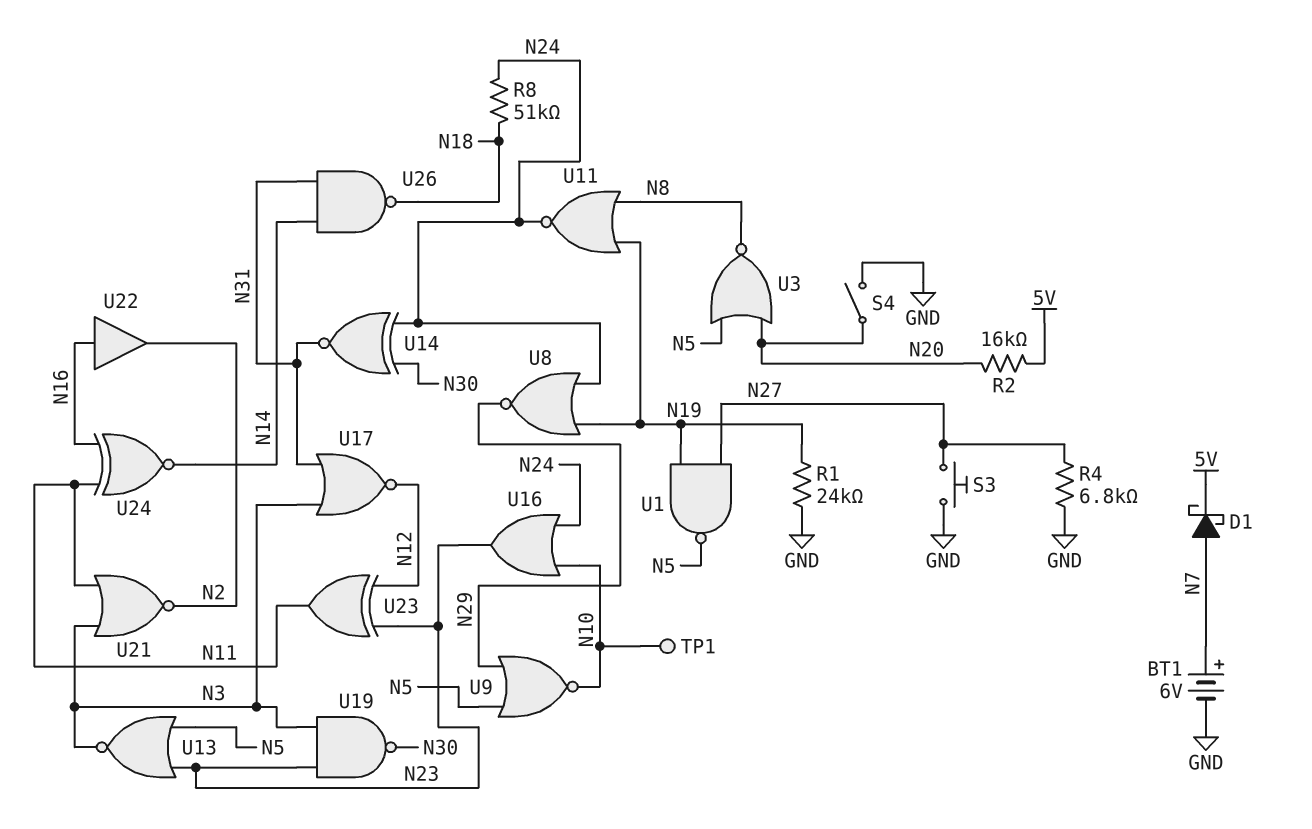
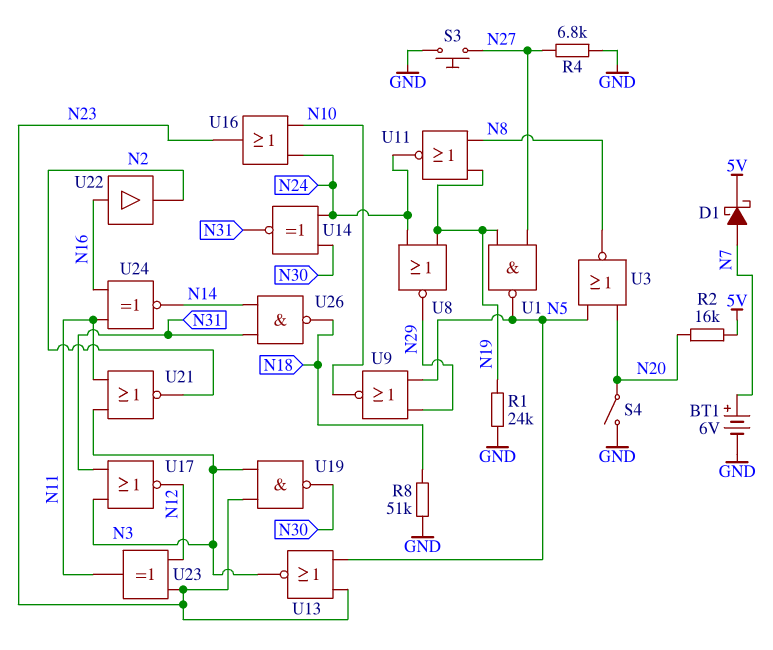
R8: 51k (N18, N24) -> 51k (GND, N18)
TP1: test point (N10) -> none

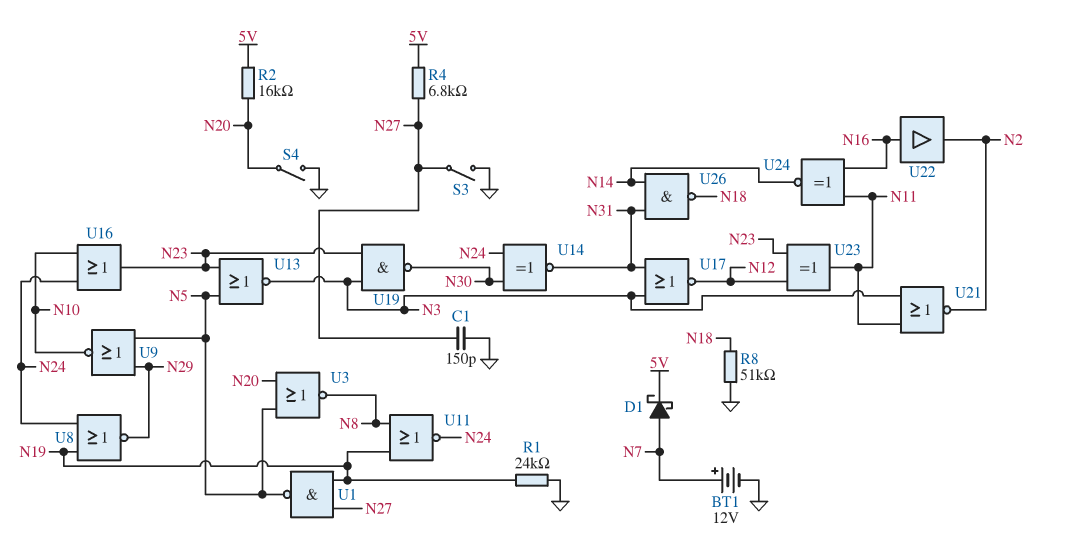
BT1: 6V (plus N7, minus GND) -> 12V (plus N7, minus GND)
C1: none -> 150pF (GND, N27)
R4: 6.8k (GND, N27) -> 6.8k (5V, N27)
S3: button (GND, N27) -> switch (GND, N27)

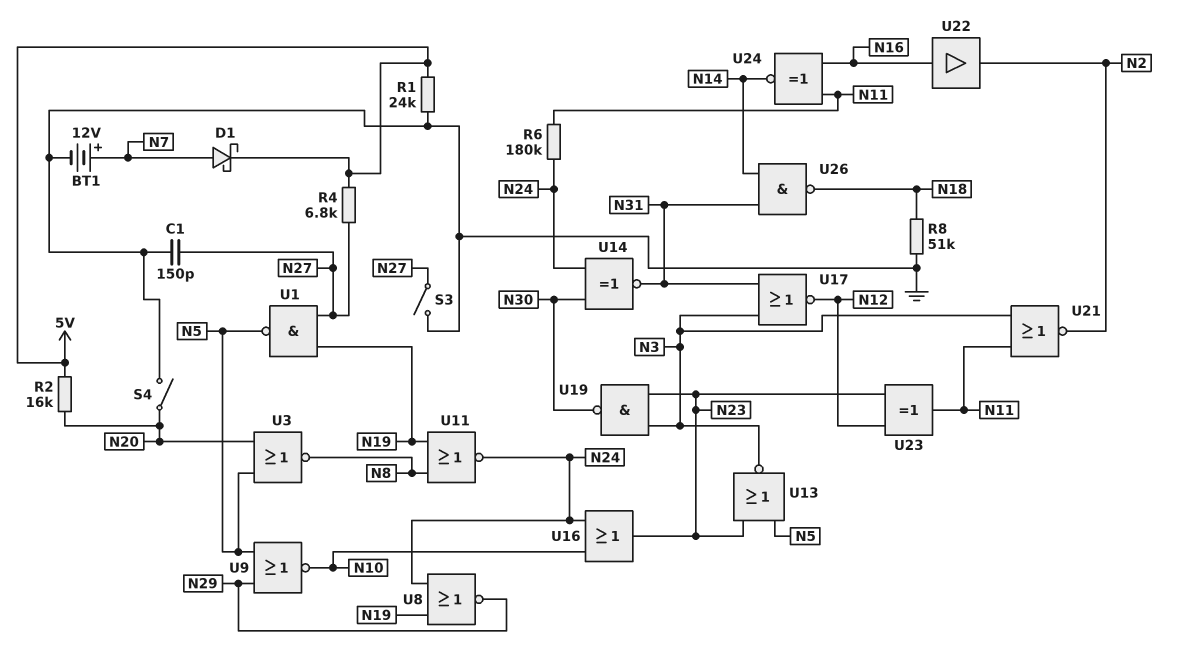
R1: 24k (GND, N19) -> 24k (5V, GND)
R6: none -> 180k (N11, N24)

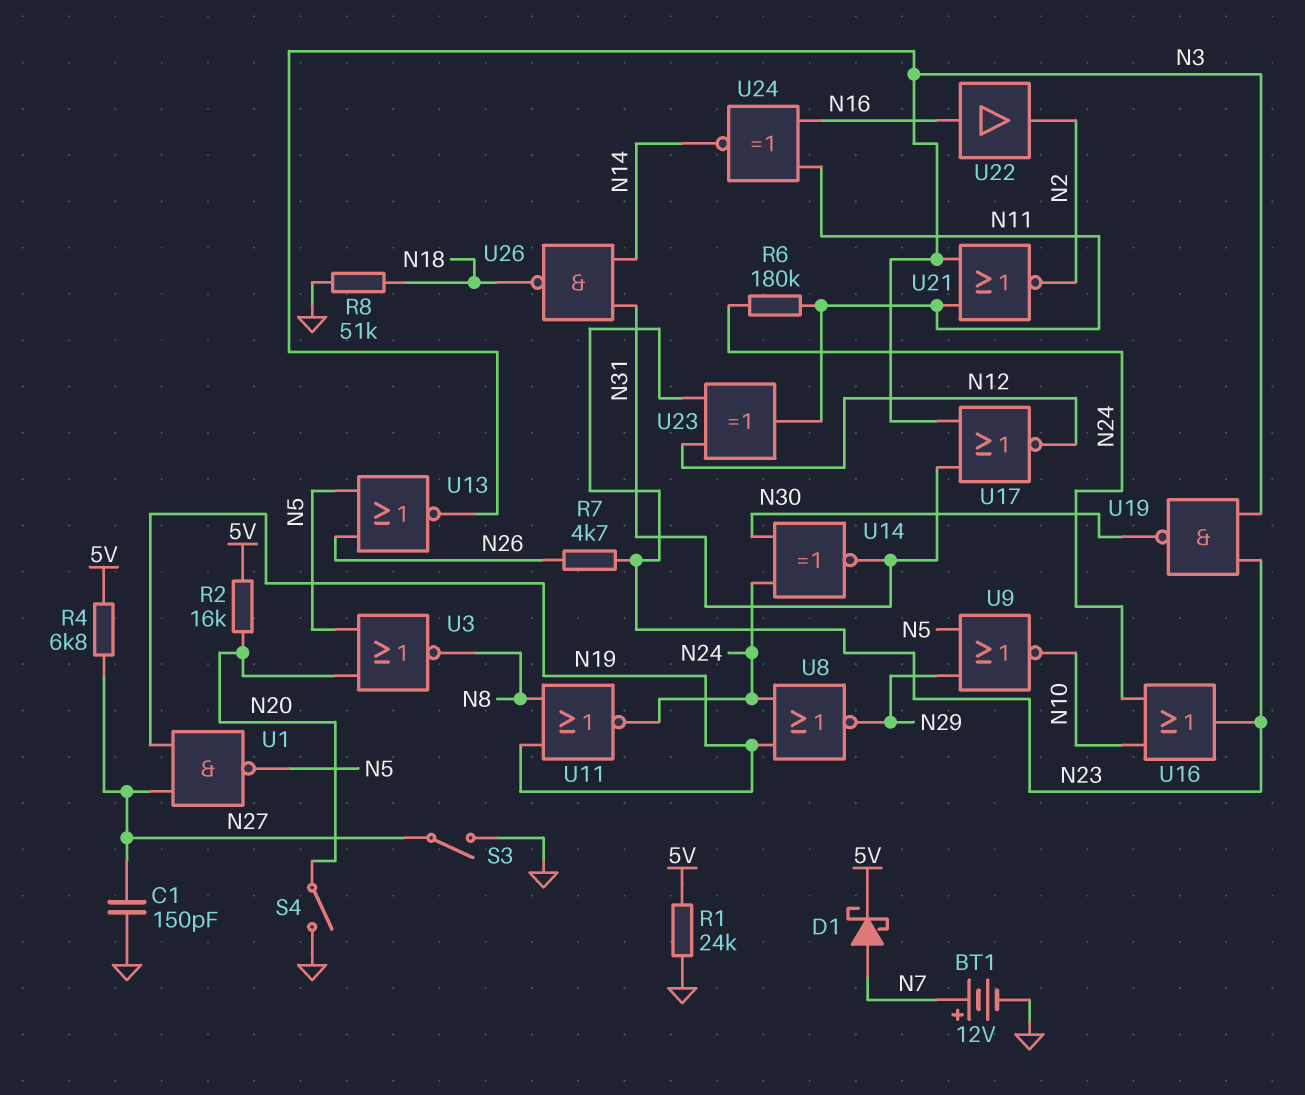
R7: none -> 4.7k (N23, N26)
U13: NOR (in N5, in N23, out N3) -> NOR (in N5, in N26, out N3)

